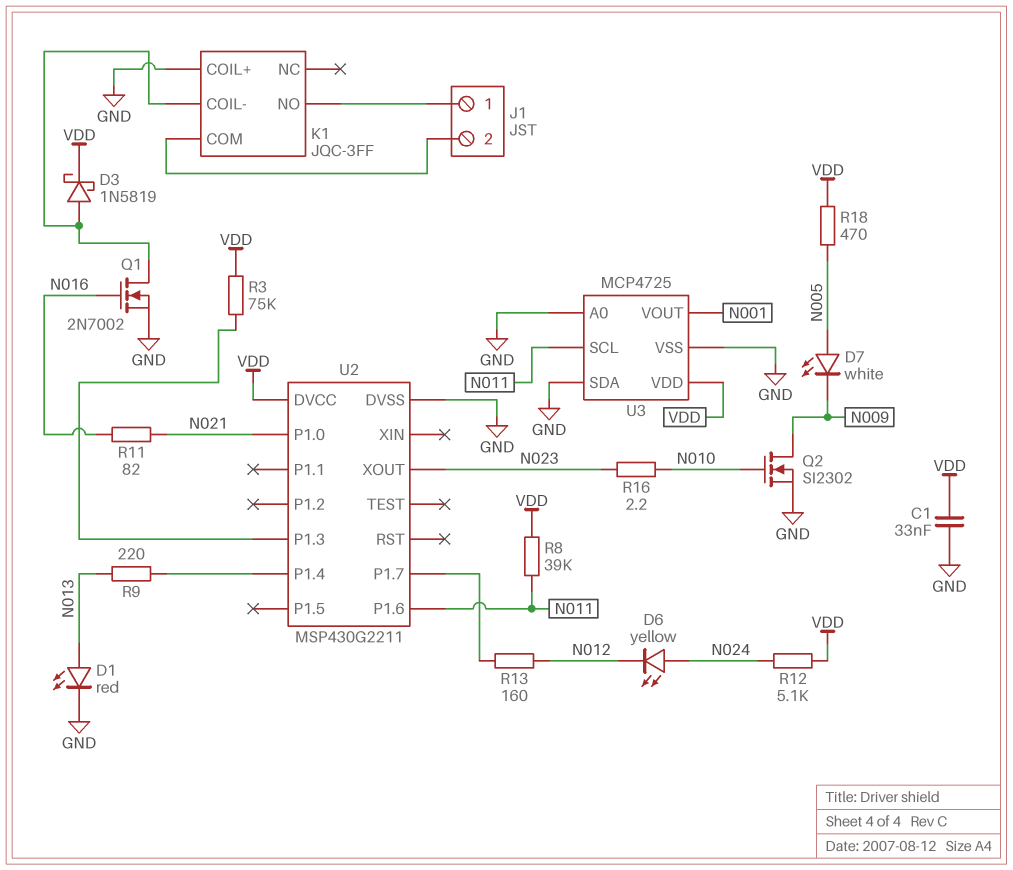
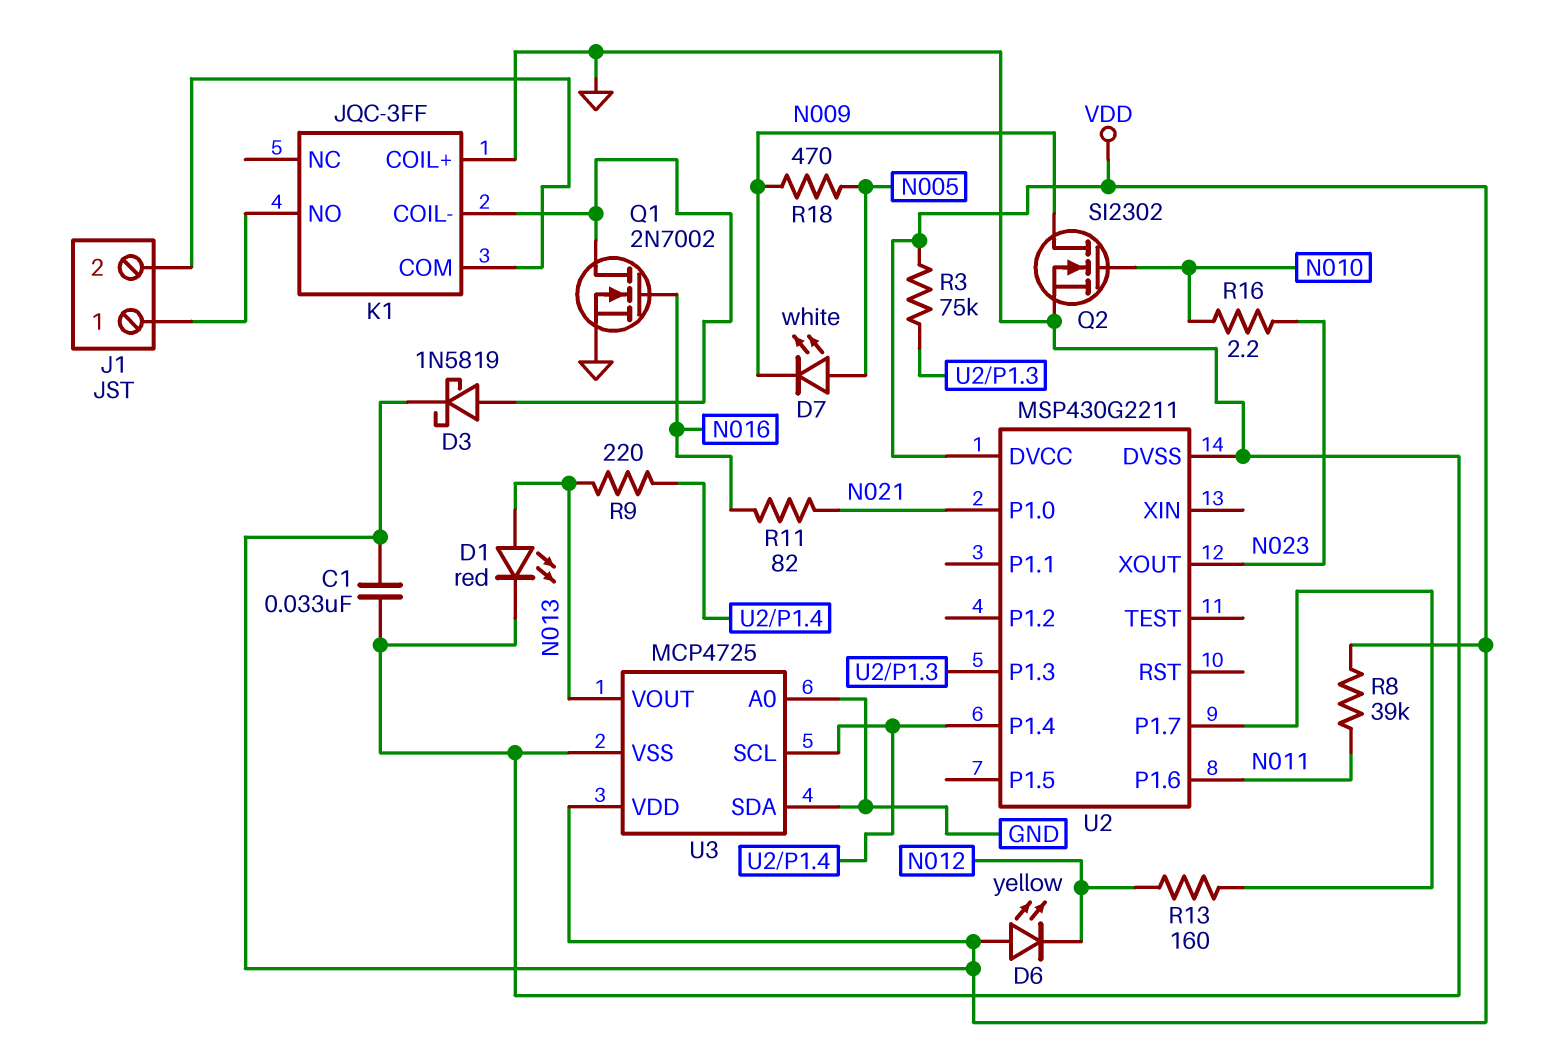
D6: LED yellow (A N024, K N012) -> LED yellow (A VDD, K N012)
R12: 5.1k (N024, VDD) -> none
R18: 470 (N005, VDD) -> 470 (N005, N009)
U3 pin SCL: N011 -> U2/P1.4
U3 pin VOUT: N001 -> N013

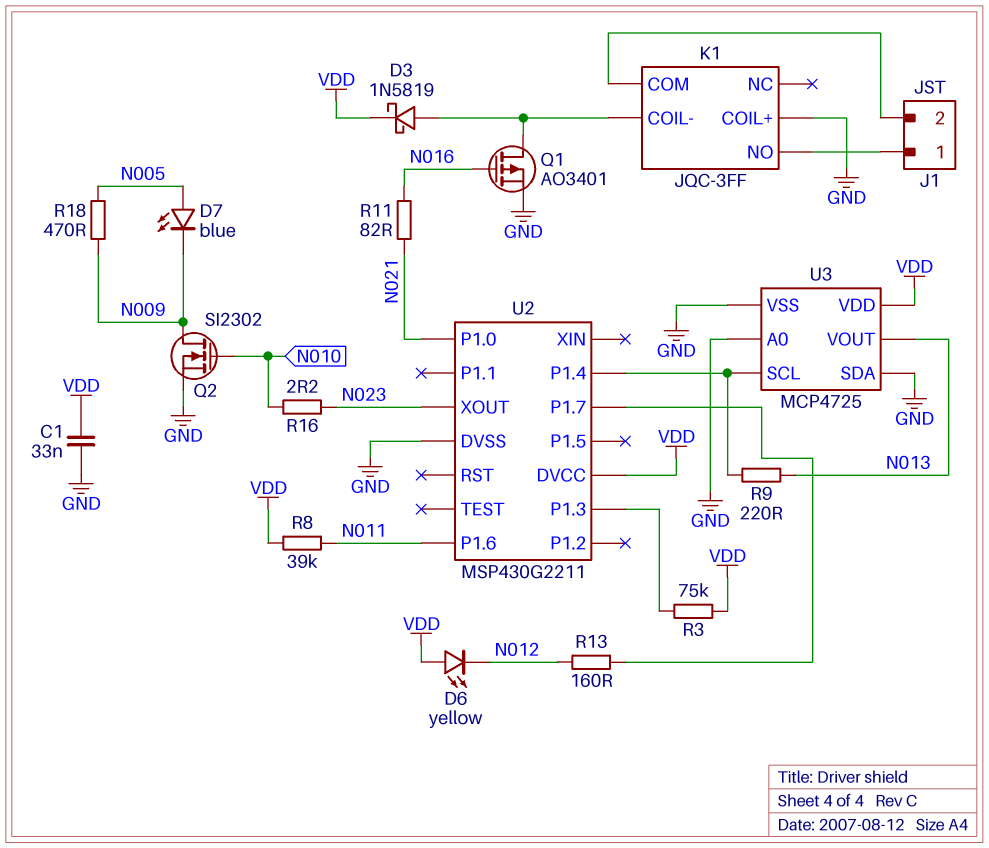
D1: LED red (A N013, K GND) -> none
D7: LED white (A N005, K N009) -> LED blue (A N005, K N009)
Q1: NMOS 2N7002 (G N016, D K1/COIL-, S GND) -> PMOS AO3401 (G N016, D K1/COIL-, S GND)

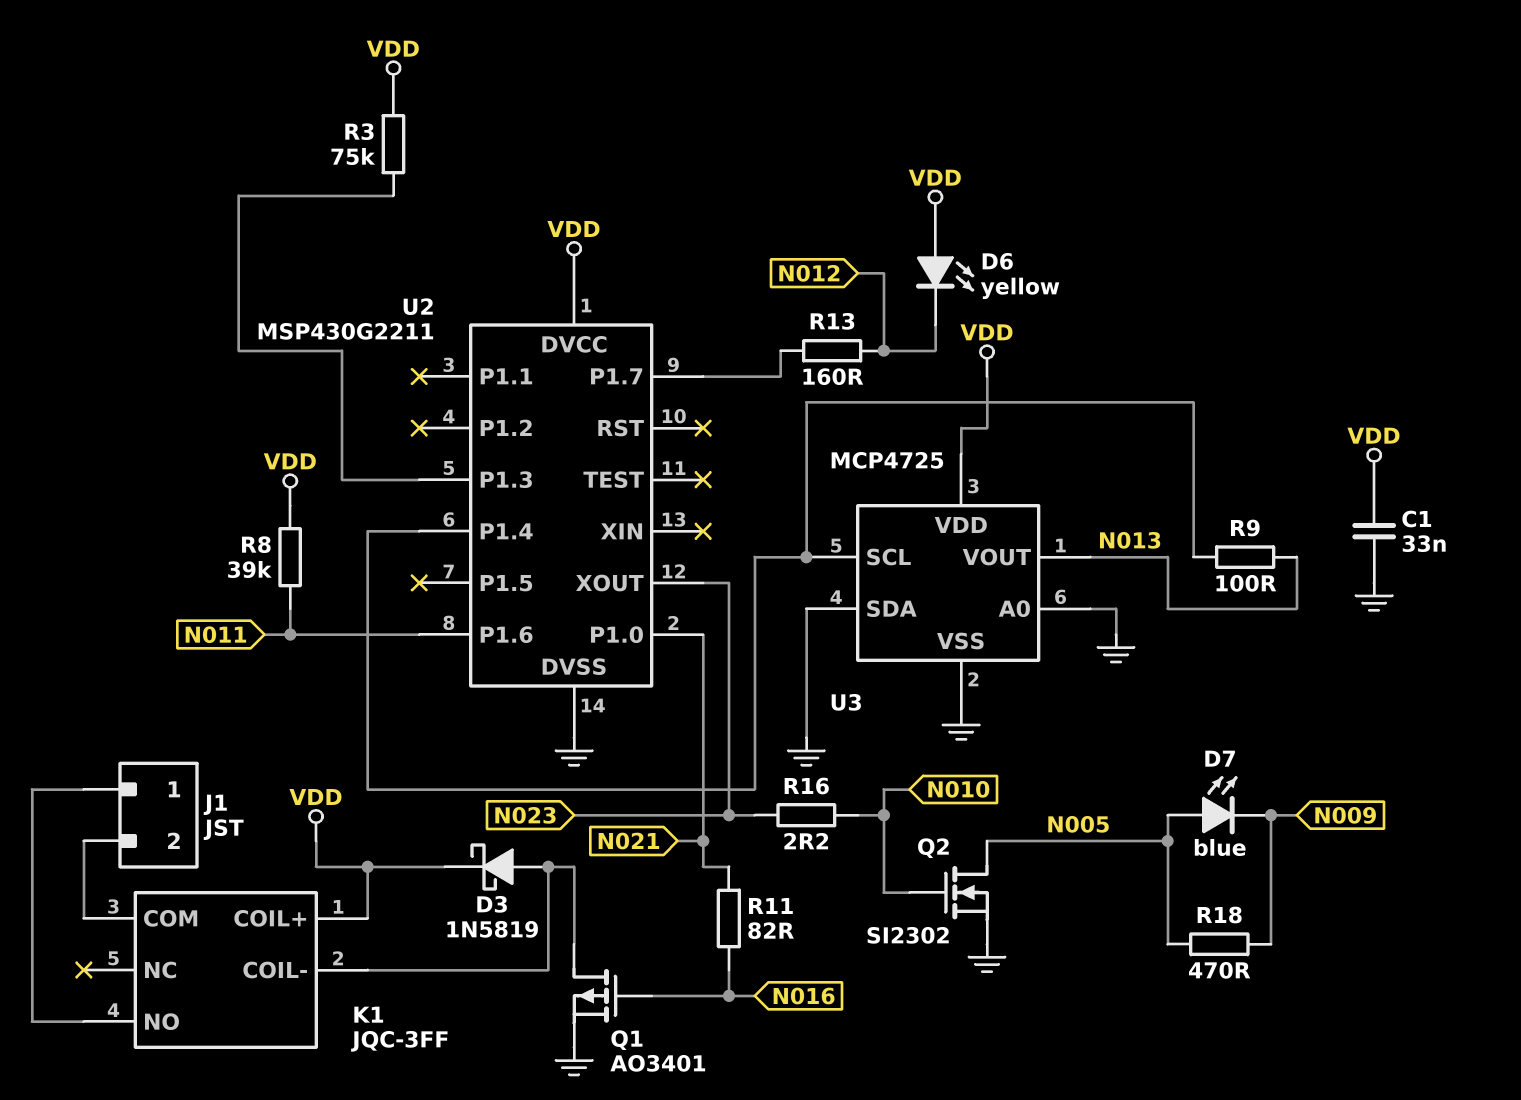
K1 pin COIL+: GND -> VDD
Q2: NMOS SI2302 (G N010, D N009, S GND) -> NMOS SI2302 (G N010, D N005, S GND)
R9: 220 (N013, U2/P1.4) -> 100 (N013, U2/P1.4)

